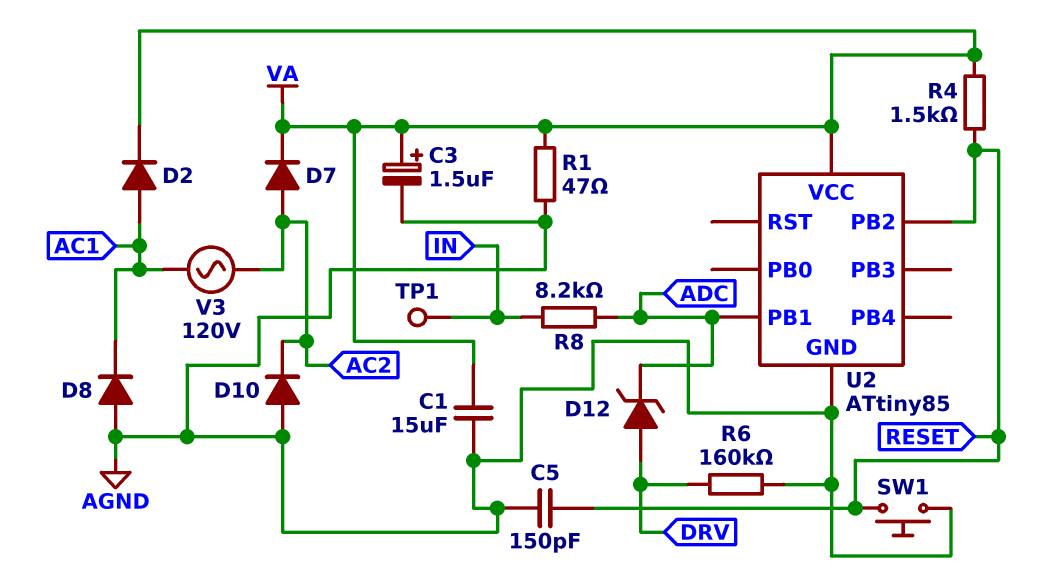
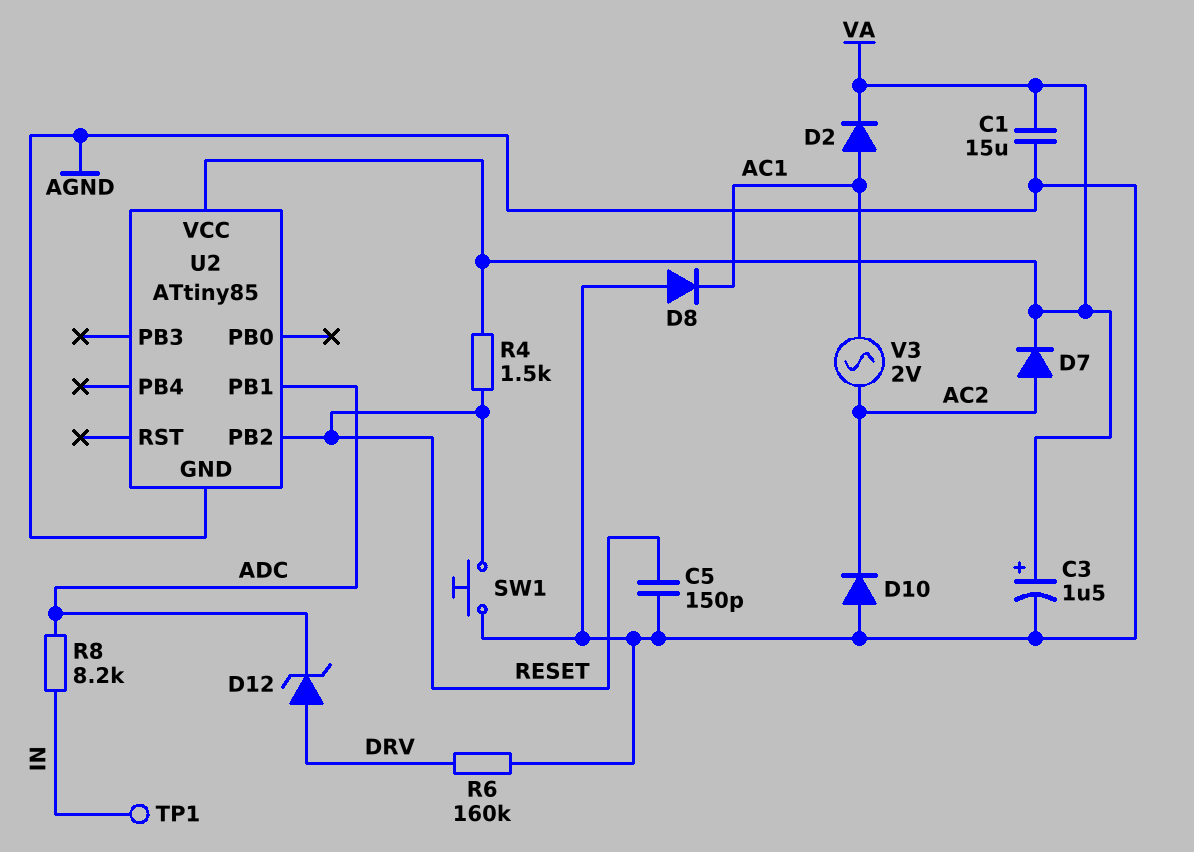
R1: 47 (AGND, VA) -> none
V3: AC 120V (AC1, AC2) -> AC 2V (AC1, AC2)

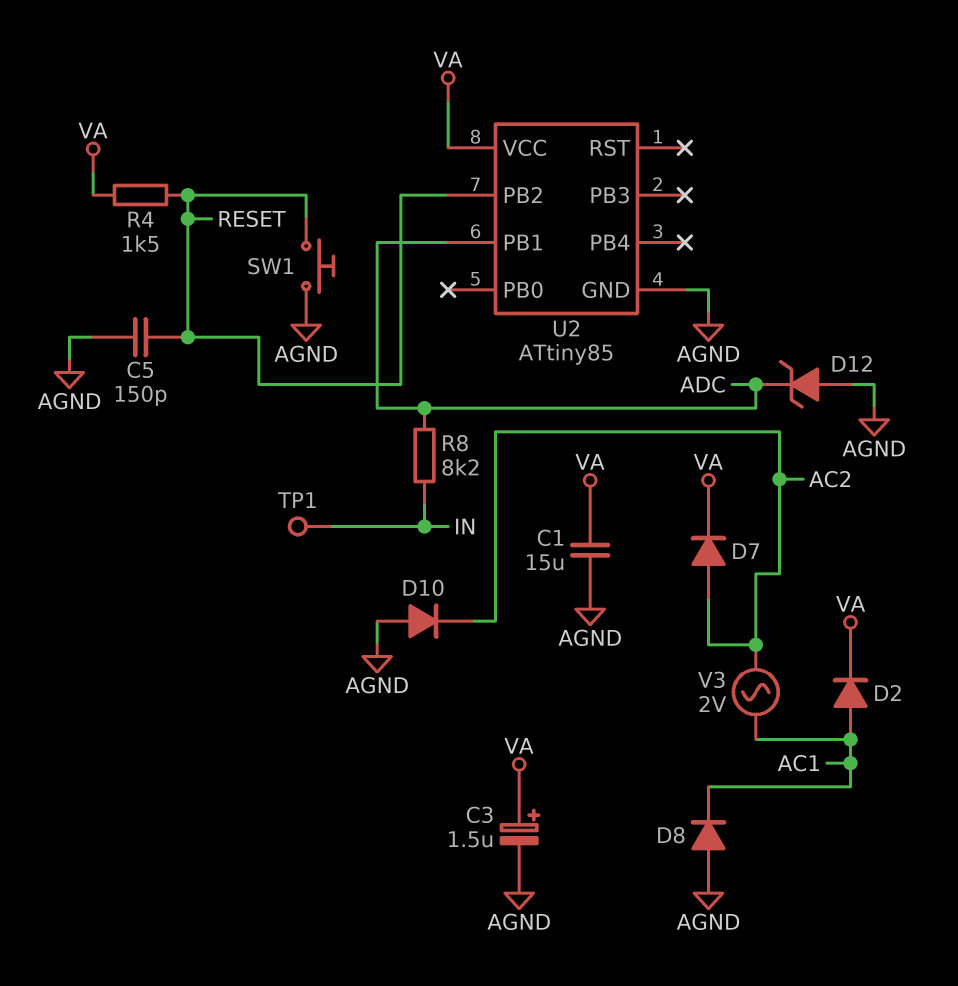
D12: zener (A DRV, K ADC) -> zener (A AGND, K ADC)
R6: 160k (AGND, DRV) -> none

